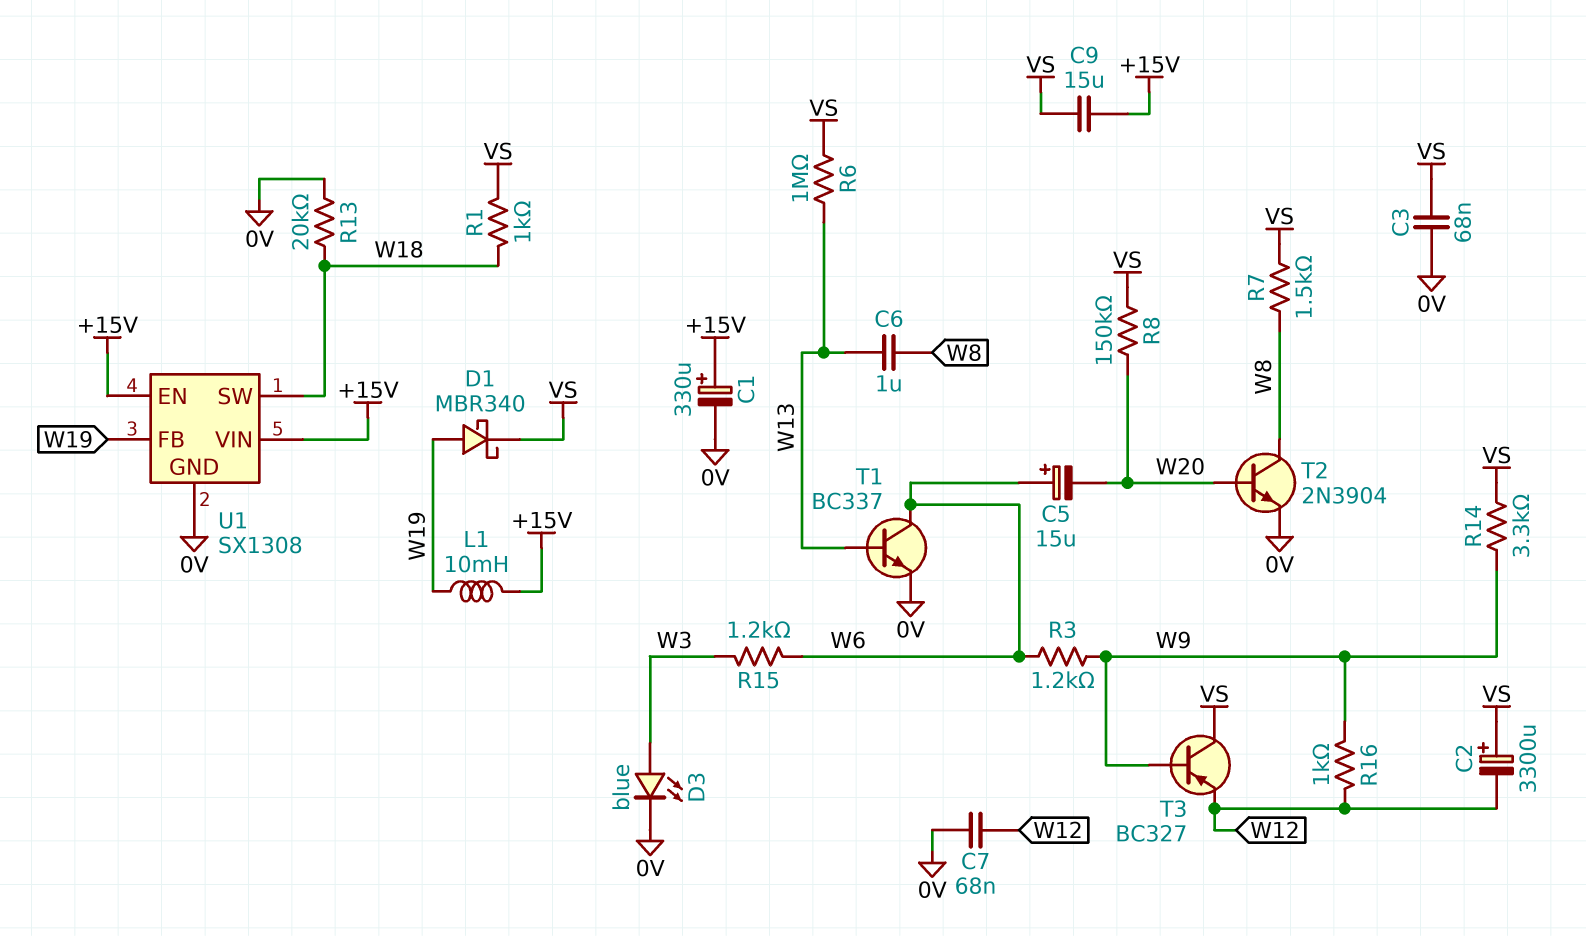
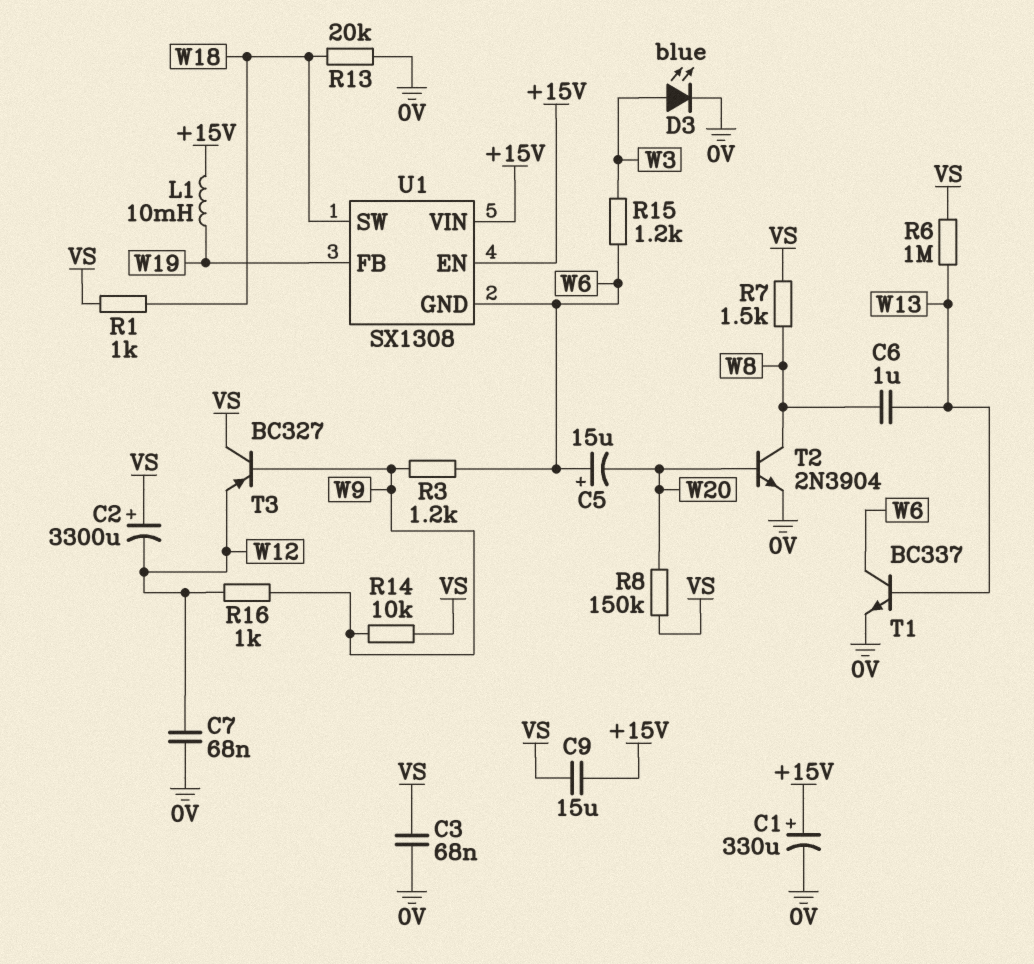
D1: schottky MBR340 (A W19, K VS) -> none
R14: 3.3k (VS, W9) -> 10k (VS, W9)
U1 pin GND: 0V -> W6

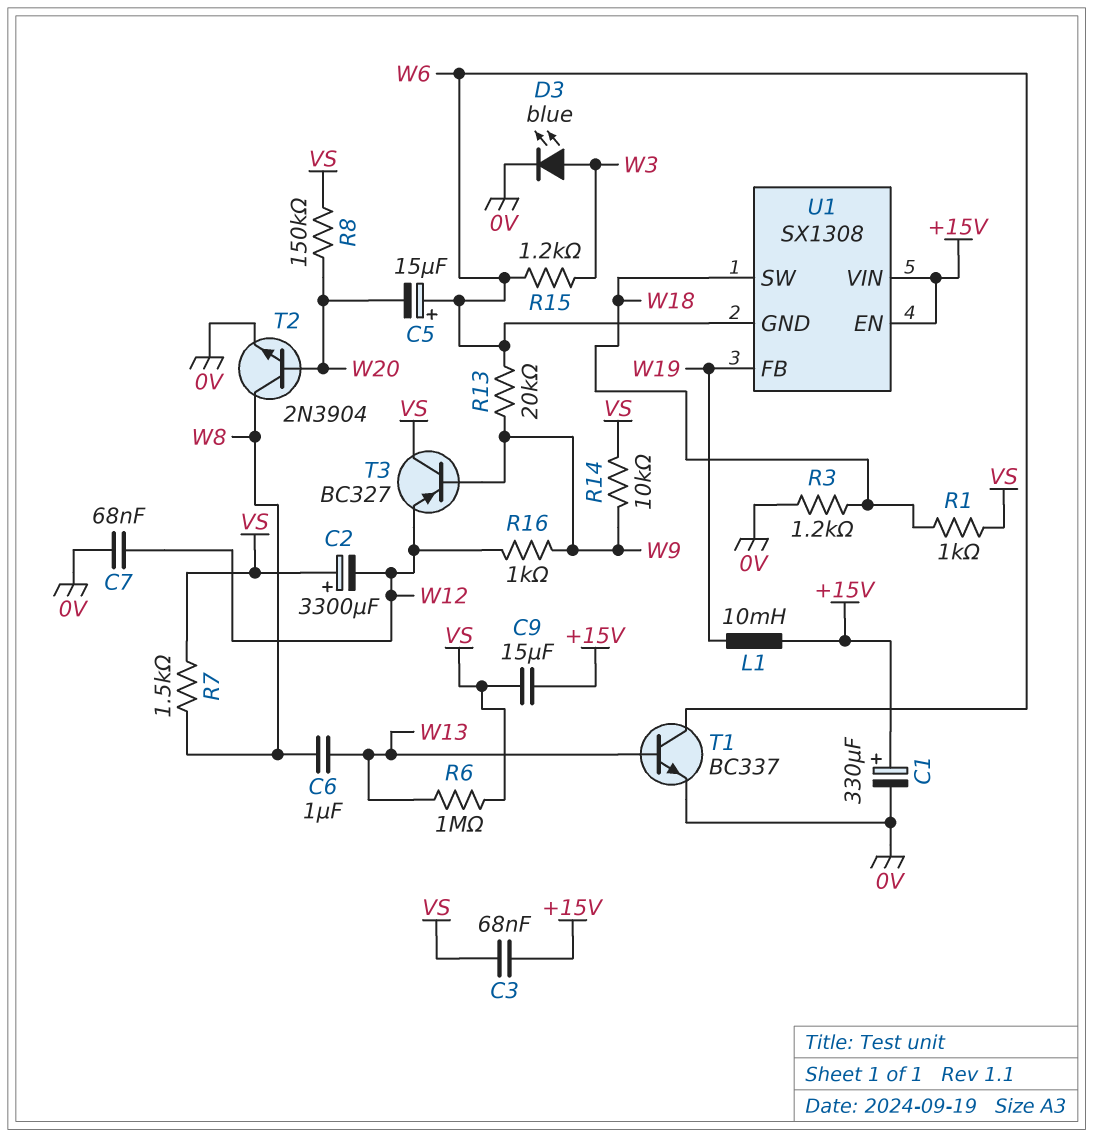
C3: 68nF (0V, VS) -> 68nF (+15V, VS)
R3: 1.2k (W6, W9) -> 1.2k (0V, W18)
R13: 20k (0V, W18) -> 20k (W6, W9)

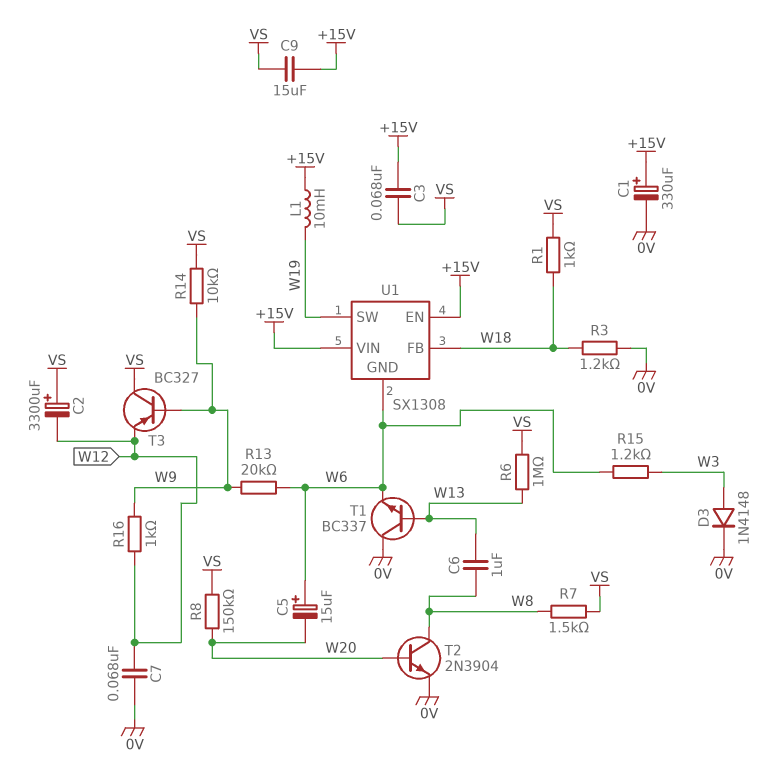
D3: LED blue (A W3, K 0V) -> diode 1N4148 (A W3, K 0V)
T1: NPN BC337 (B W13, C W6, E 0V) -> NPN BC337 (B W13, C 0V, E W6)
U1 pin FB: W19 -> W18
U1 pin SW: W18 -> W19

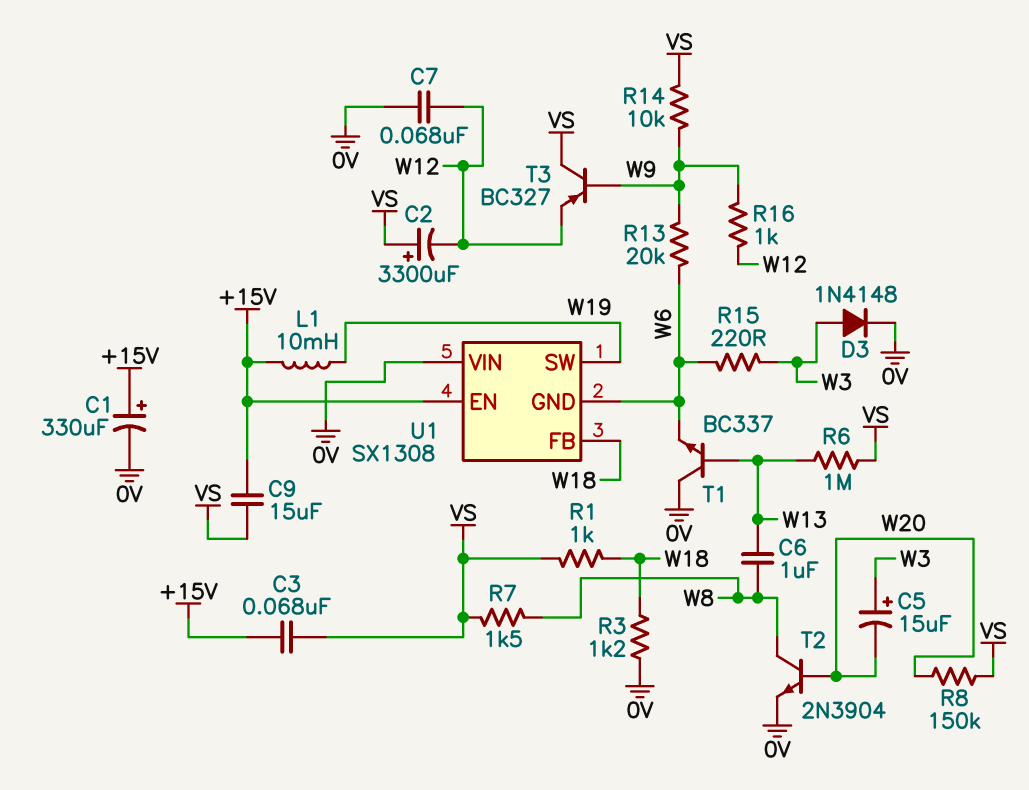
C5: 15uF (plus W6, minus W20) -> 15uF (plus W3, minus W20)
R15: 1.2k (W3, W6) -> 220 (W3, W6)
U1 pin VIN: +15V -> 0V

